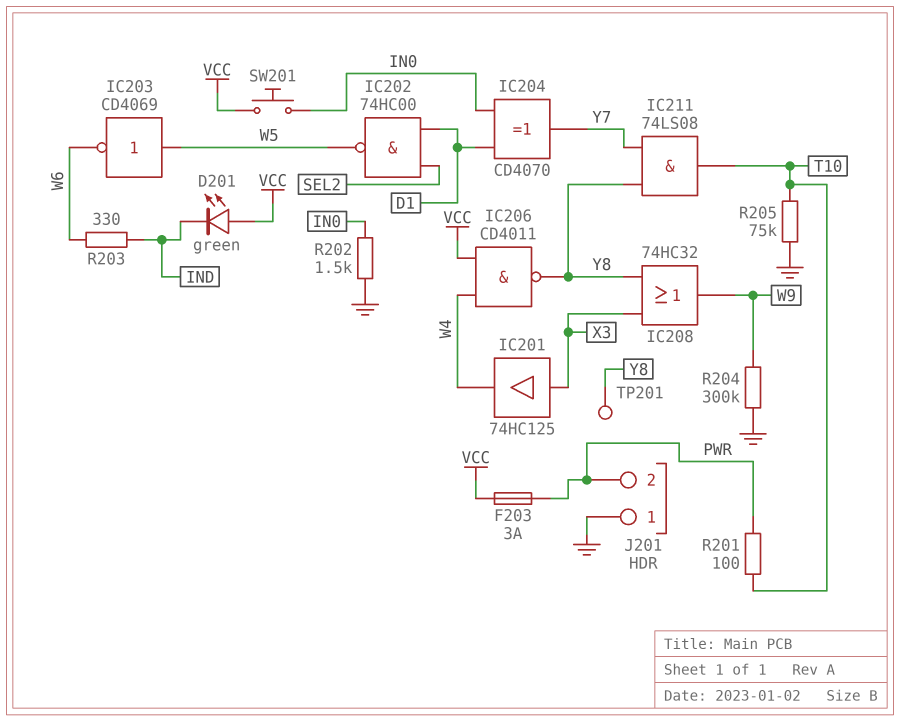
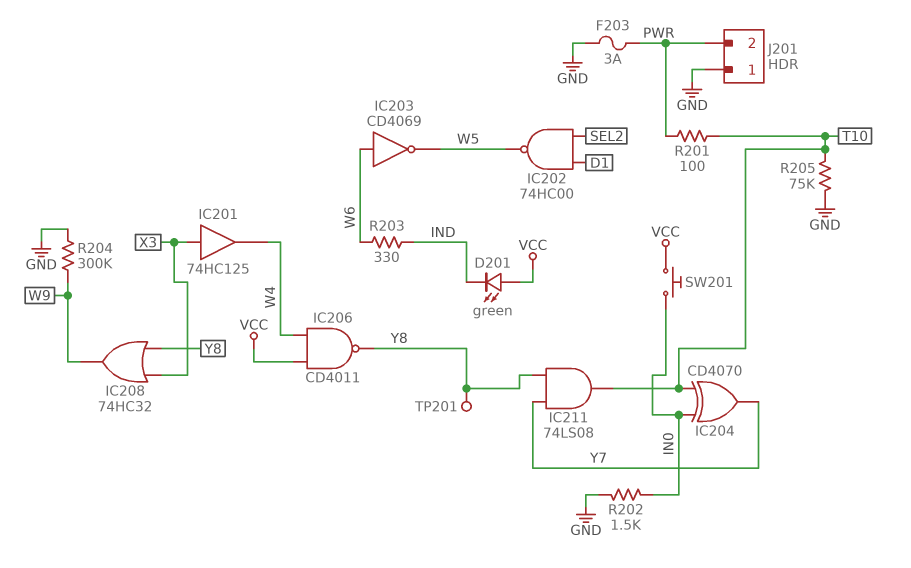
F203: 3A (PWR, VCC) -> 3A (GND, PWR)
IC203: NOT CD4069 (in W5, out W6) -> NOT CD4069 (in W6, out W5)
IC204: XOR CD4070 (in D1, in IN0, out Y7) -> XOR CD4070 (in IN0, in T10, out Y7)

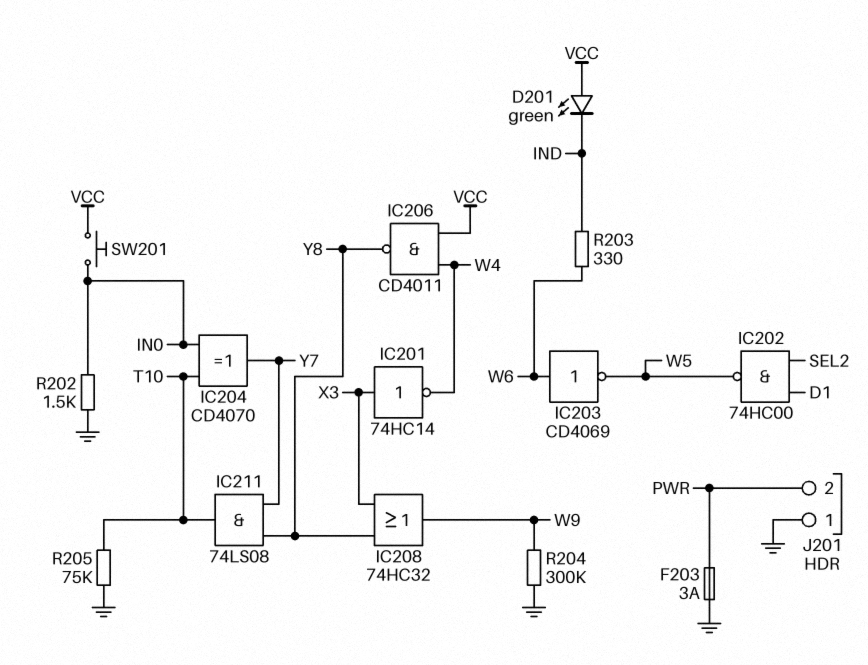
IC201: buffer 74HC125 (in X3, out W4) -> NOT 74HC14 (in X3, out W4)
R201: 100 (PWR, T10) -> none
TP201: test point (Y8) -> none

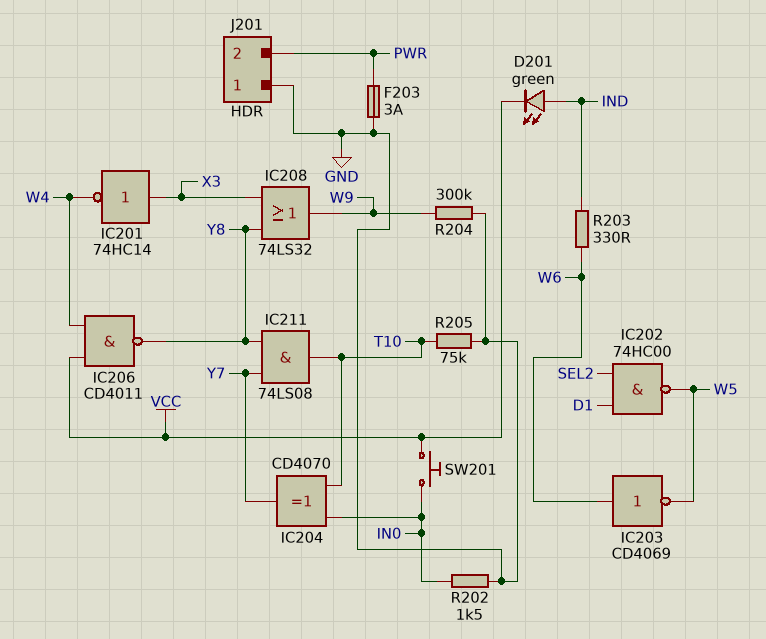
D201: LED green (A VCC, K IND) -> LED green (A IND, K VCC)
IC208: OR 74HC32 (in X3, in Y8, out W9) -> OR 74LS32 (in X3, in Y8, out W9)

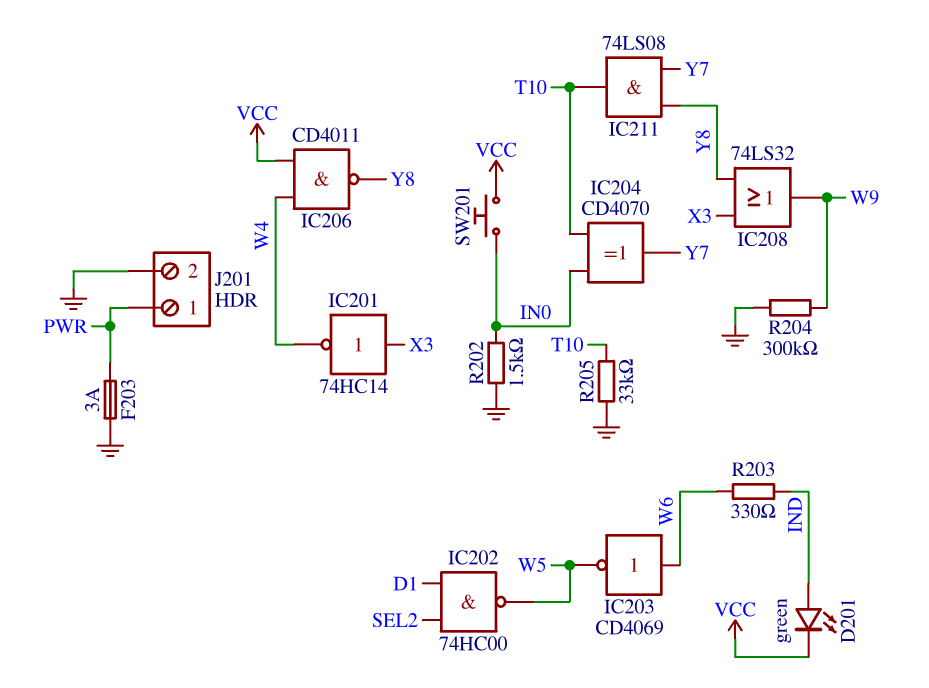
J201 pin 1: GND -> PWR
J201 pin 2: PWR -> GND
R205: 75k (GND, T10) -> 33k (GND, T10)

